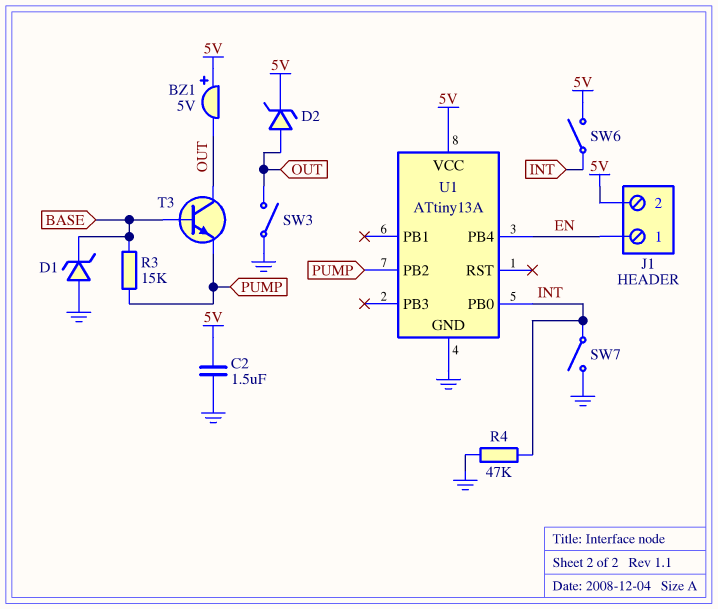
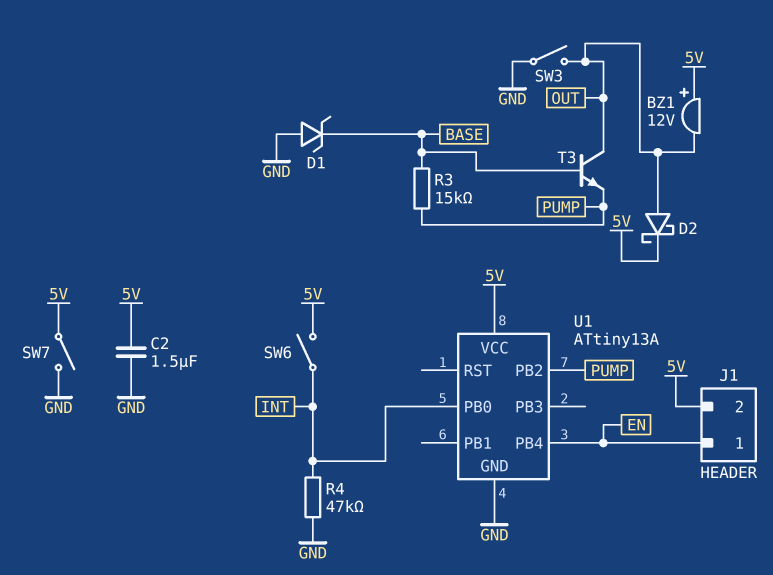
BZ1: buzzer 5V (plus 5V, minus OUT) -> buzzer 12V (plus 5V, minus OUT)
D2: zener (A OUT, K 5V) -> schottky (A OUT, K 5V)
SW7: switch (GND, INT) -> switch (5V, GND)

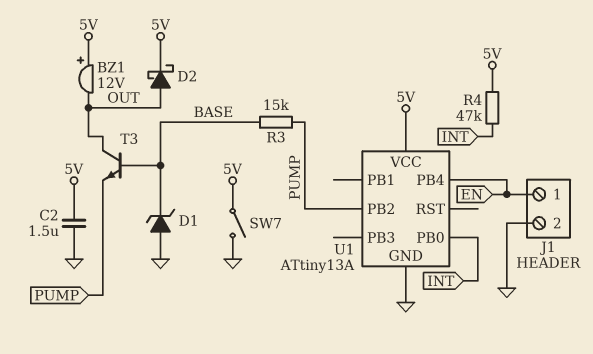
J1 pin 2: 5V -> GND
R4: 47k (GND, INT) -> 47k (5V, INT)
SW3: switch (GND, OUT) -> none
SW6: switch (5V, INT) -> none

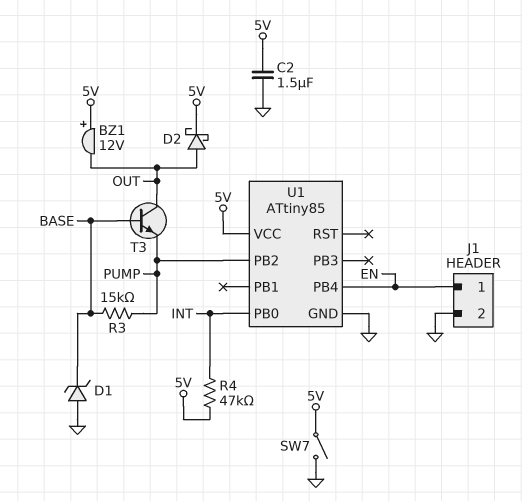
U1: ATtiny13A -> ATtiny85

